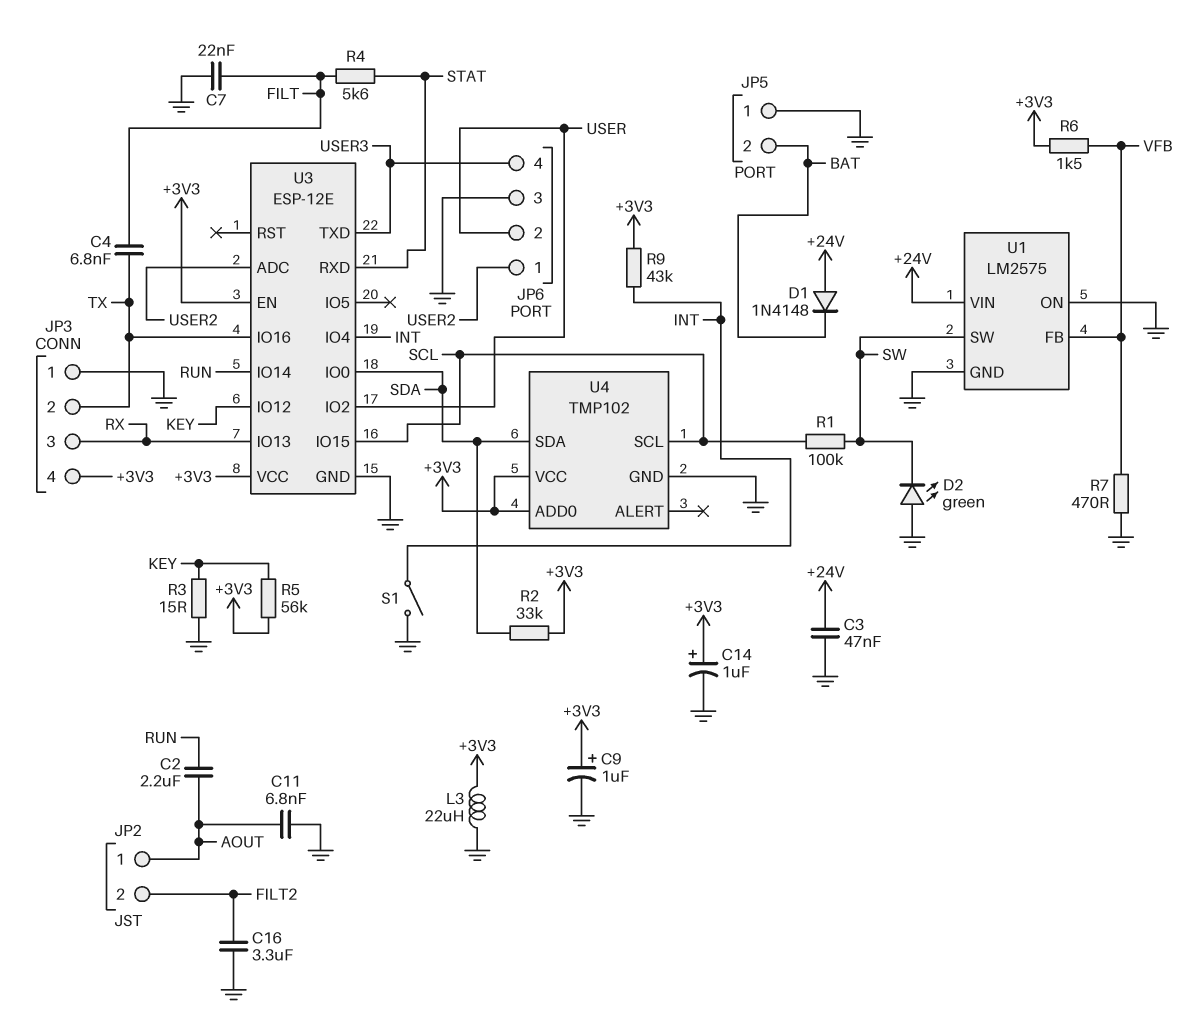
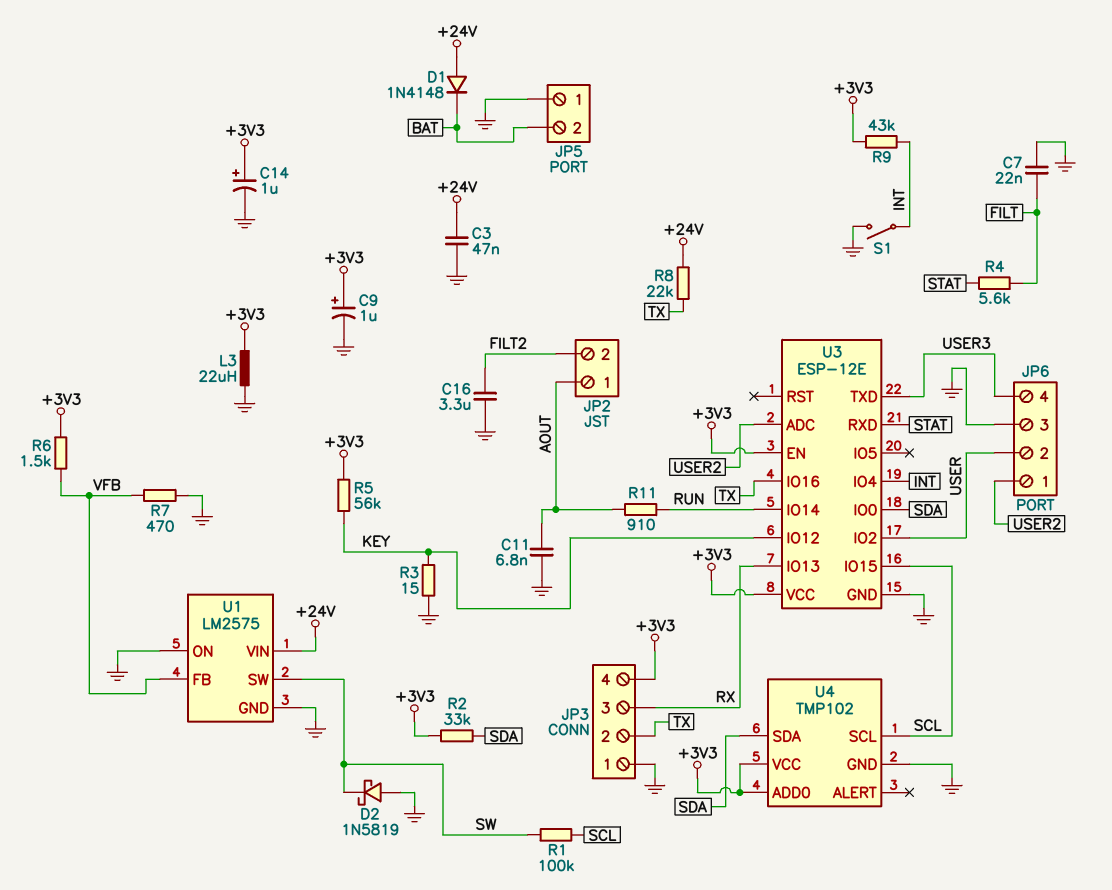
C2: 2.2uF (AOUT, RUN) -> none
C4: 6.8nF (FILT, TX) -> none
D2: LED green (A GND, K SW) -> schottky 1N5819 (A GND, K SW)
R8: none -> 22k (+24V, TX)
R11: none -> 910 (AOUT, RUN)

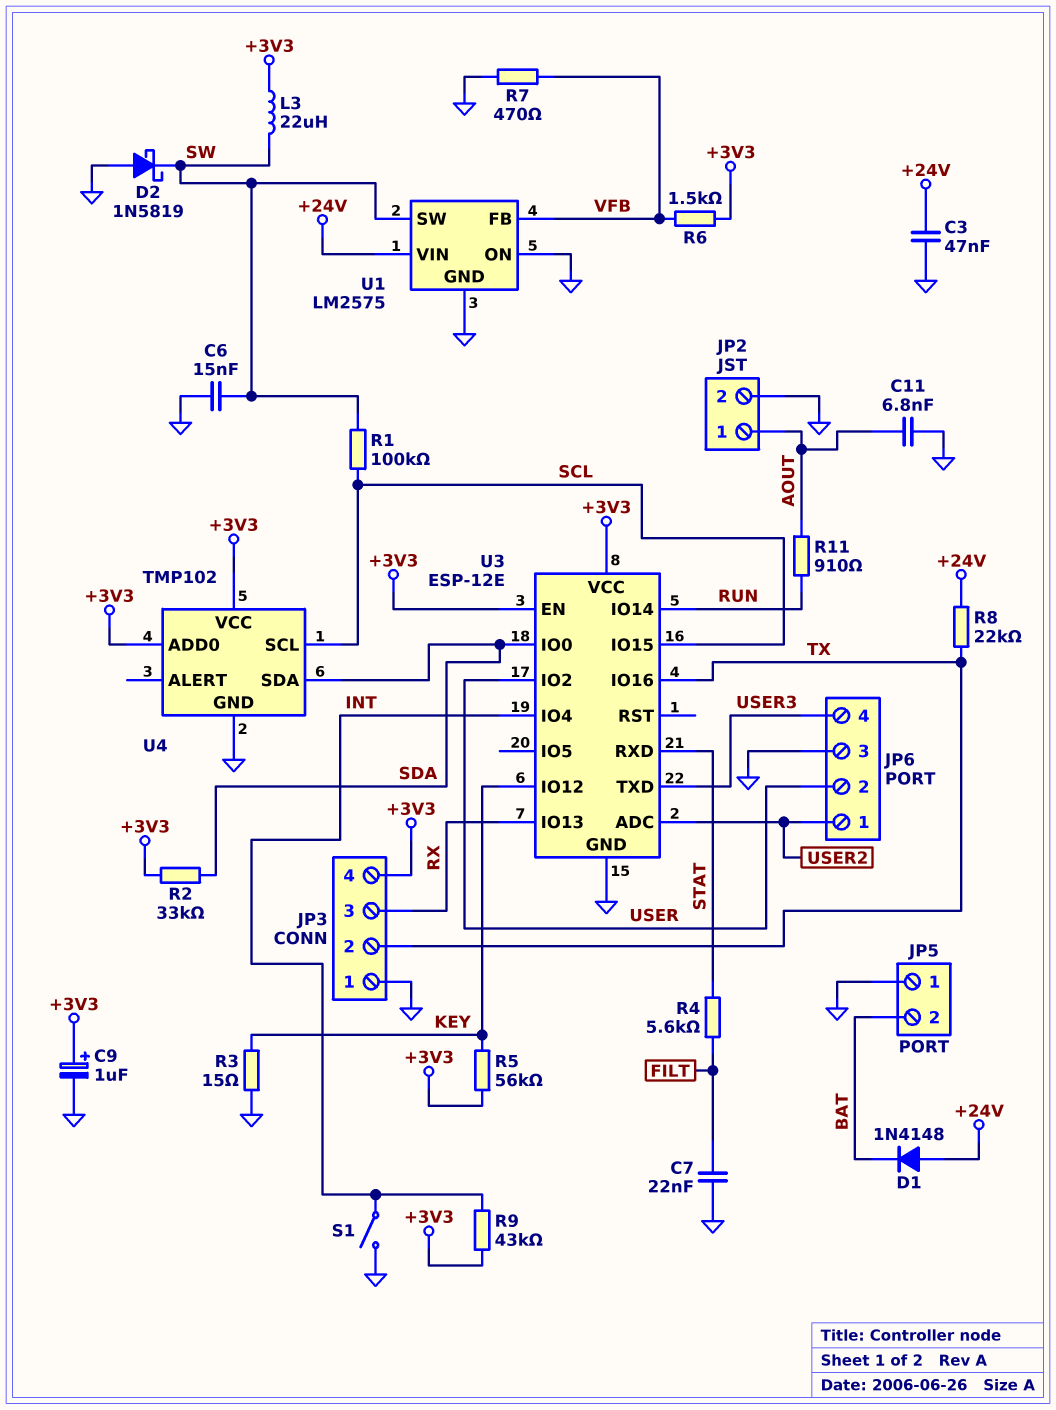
C6: none -> 15nF (GND, SW)
C14: 1uF (plus +3V3, minus GND) -> none
C16: 3.3uF (FILT2, GND) -> none
JP2 pin 2: FILT2 -> GND
L3: 22uH (+3V3, GND) -> 22uH (+3V3, SW)

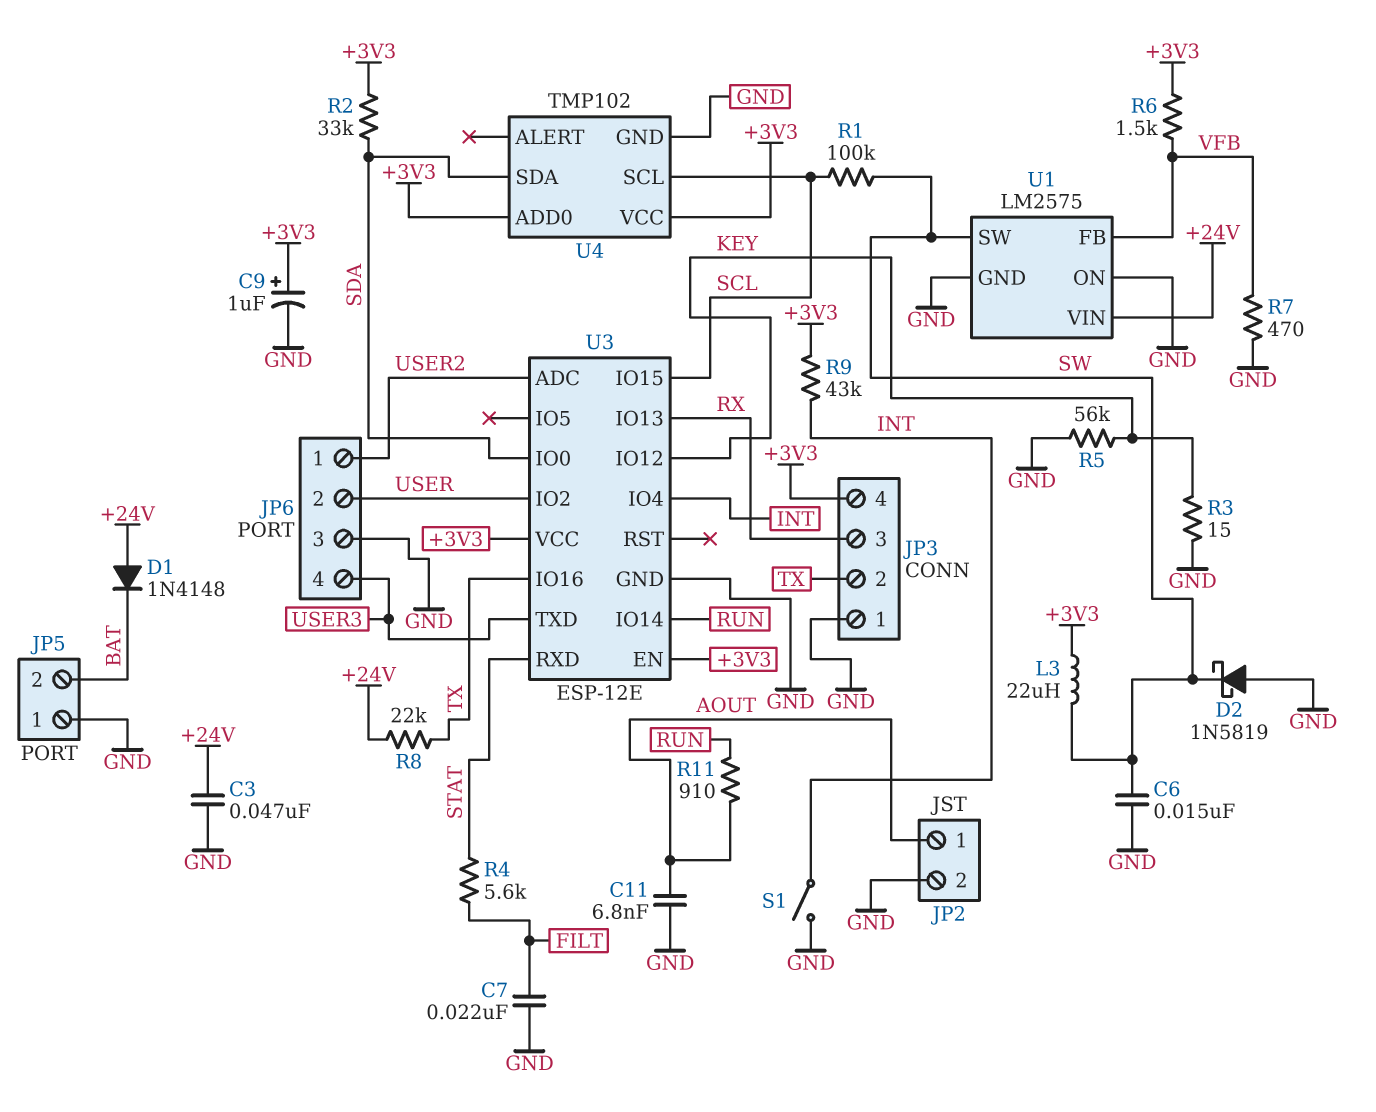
R5: 56k (+3V3, KEY) -> 56k (GND, KEY)

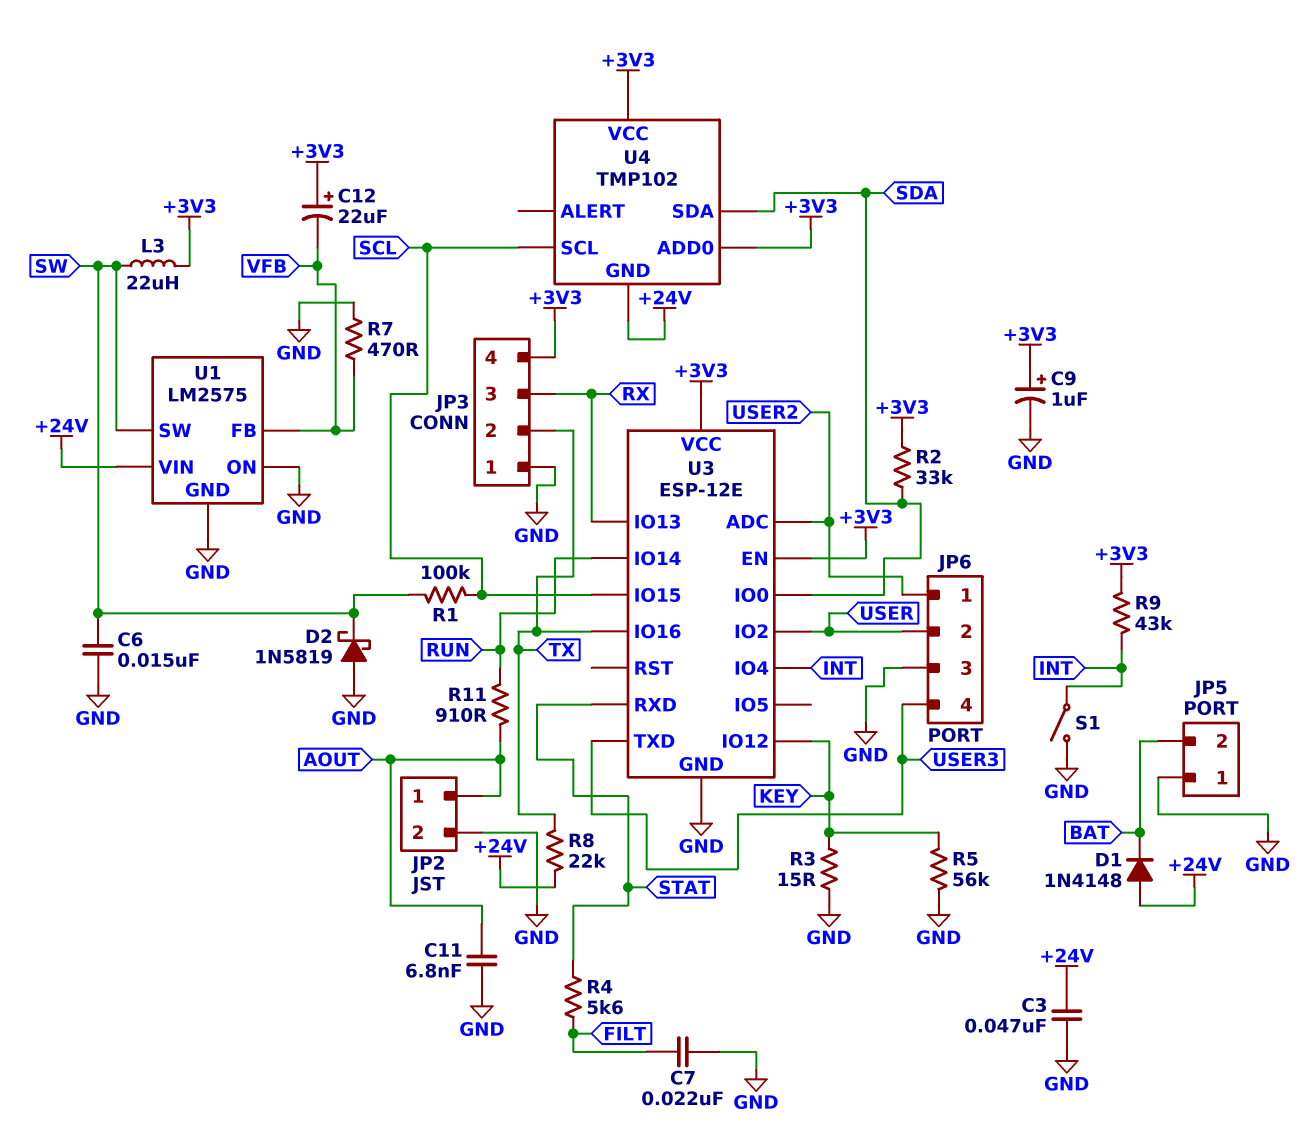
C12: none -> 22uF (plus +3V3, minus VFB)
R6: 1.5k (+3V3, VFB) -> none
U4 pin GND: GND -> +24V

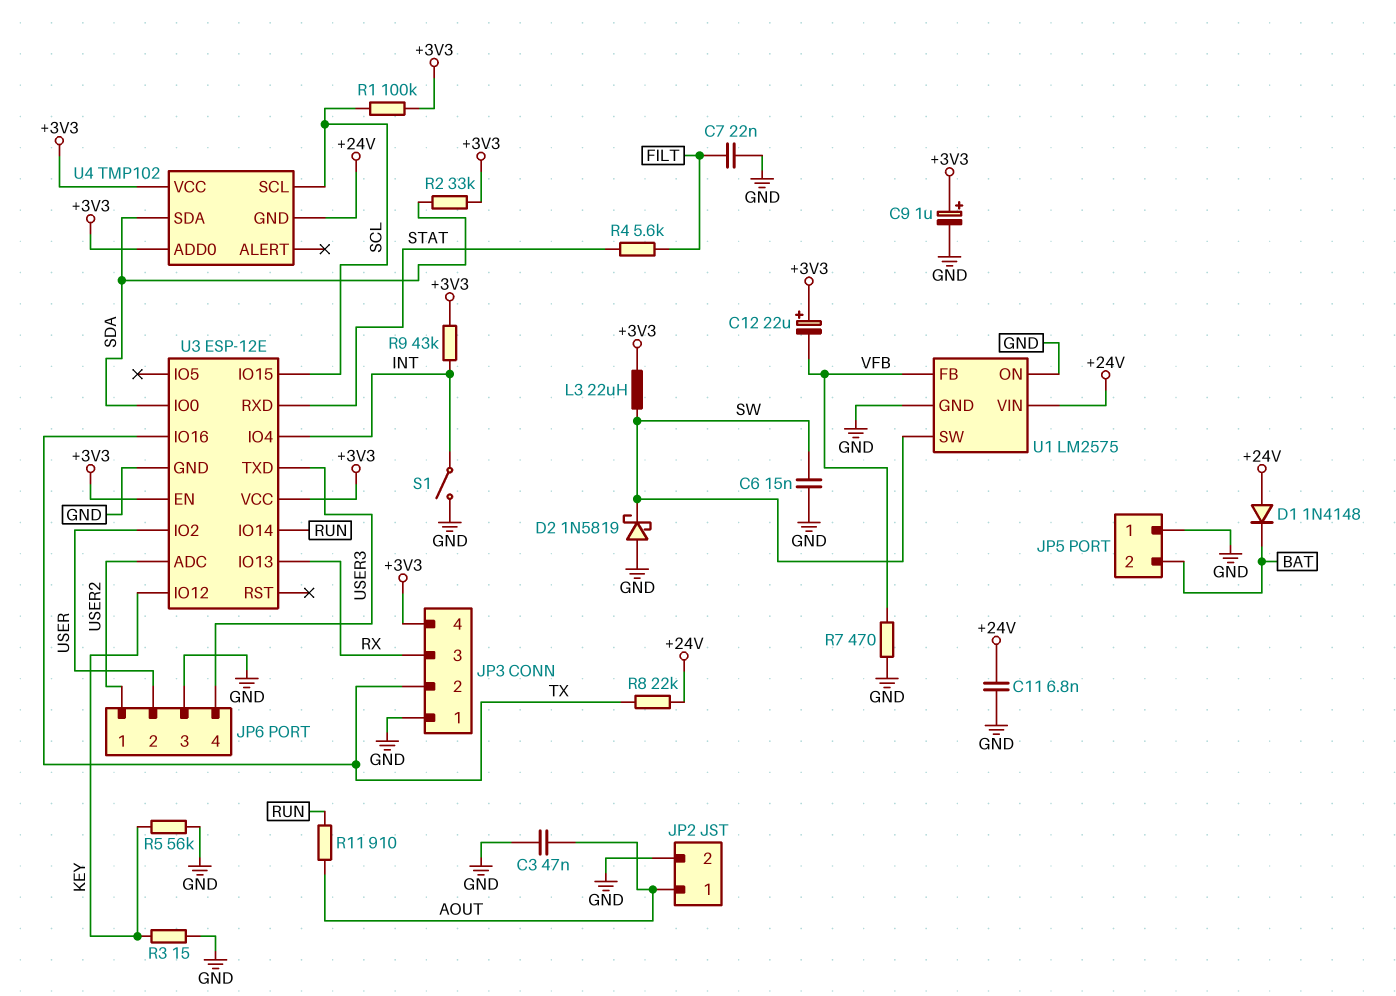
C3: 47nF (+24V, GND) -> 47nF (AOUT, GND)
C11: 6.8nF (AOUT, GND) -> 6.8nF (+24V, GND)
R1: 100k (SCL, SW) -> 100k (+3V3, SCL)

